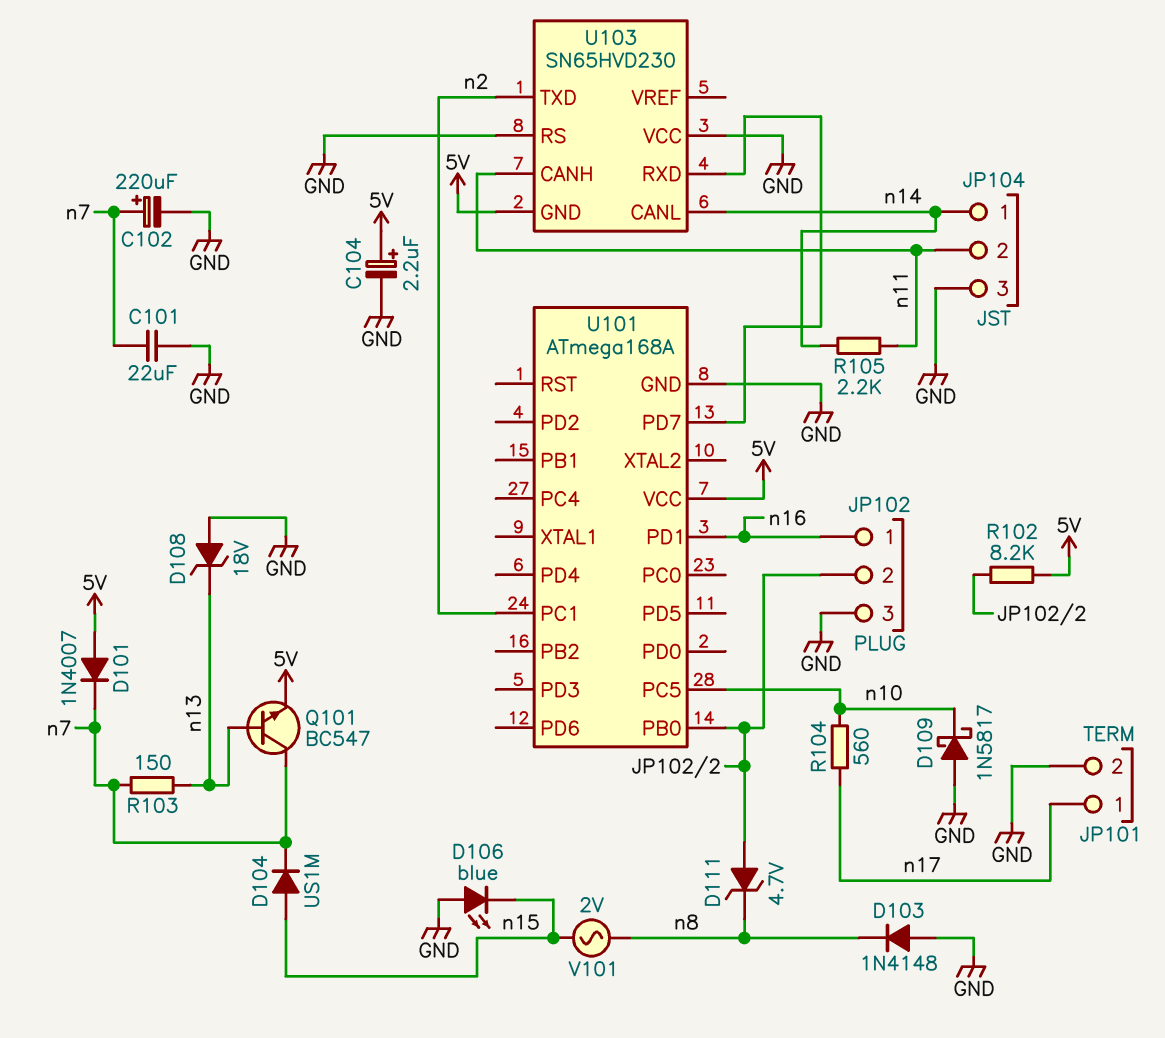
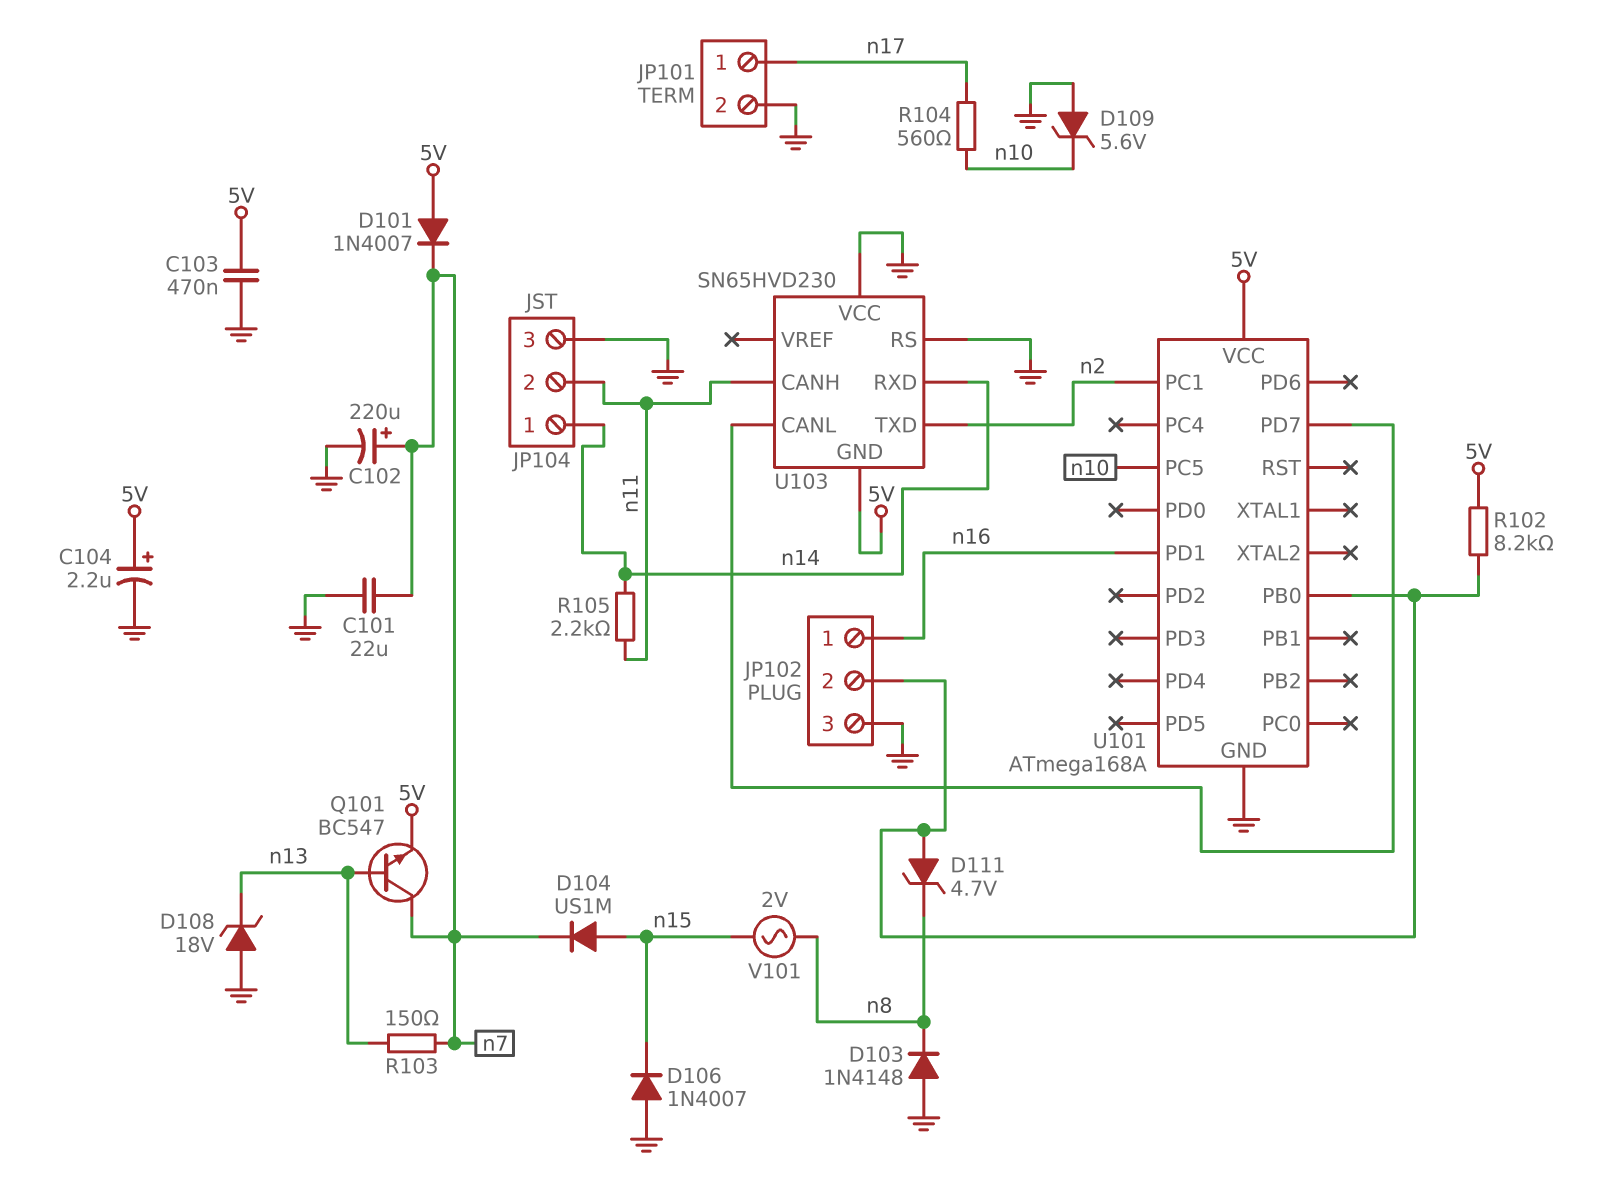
C103: none -> 470nF (5V, GND)
D106: LED blue (A GND, K n15) -> diode 1N4007 (A GND, K n15)
D109: schottky 1N5817 (A GND, K n10) -> zener 5.6V (A GND, K n10)
U103 pin CANL: n14 -> U101/PD7
U103 pin RXD: U101/PD7 -> n14

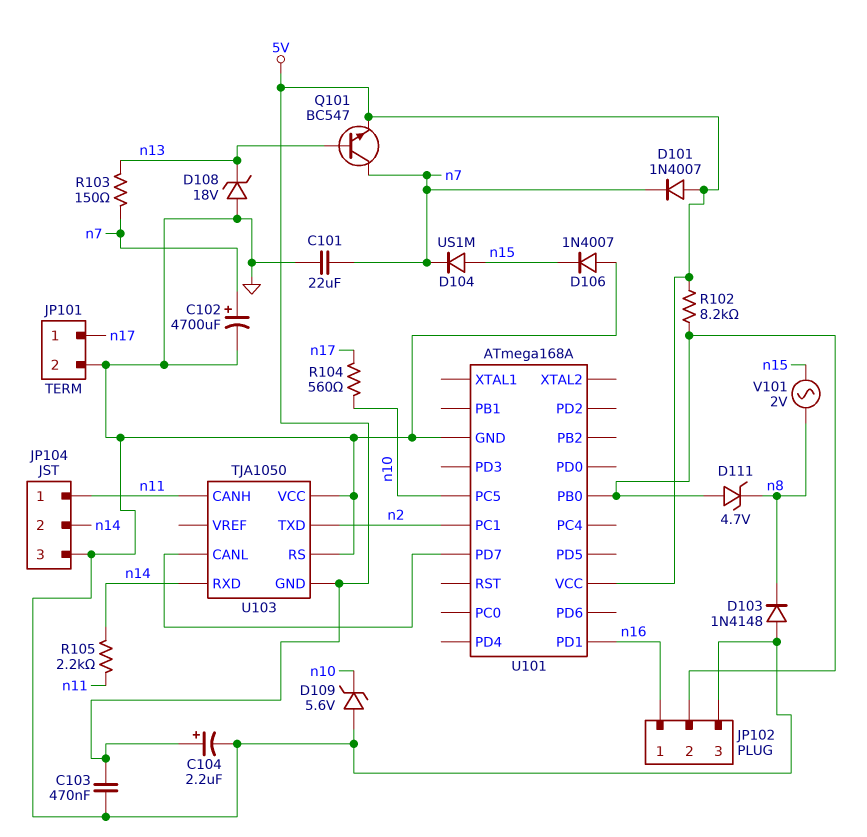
C102: 220uF (plus n7, minus GND) -> 4700uF (plus n7, minus GND)
JP104 pin 1: n14 -> n11
JP104 pin 2: n11 -> n14
U103: SN65HVD230 -> TJA1050

